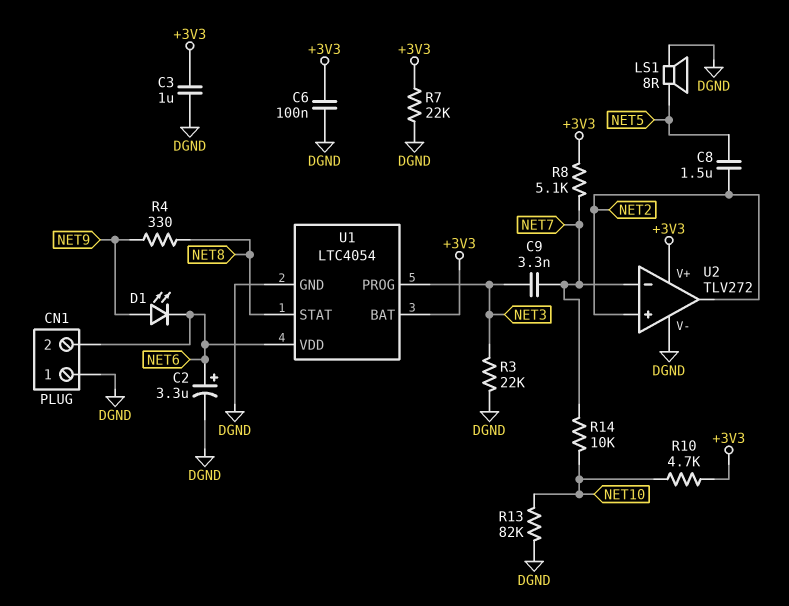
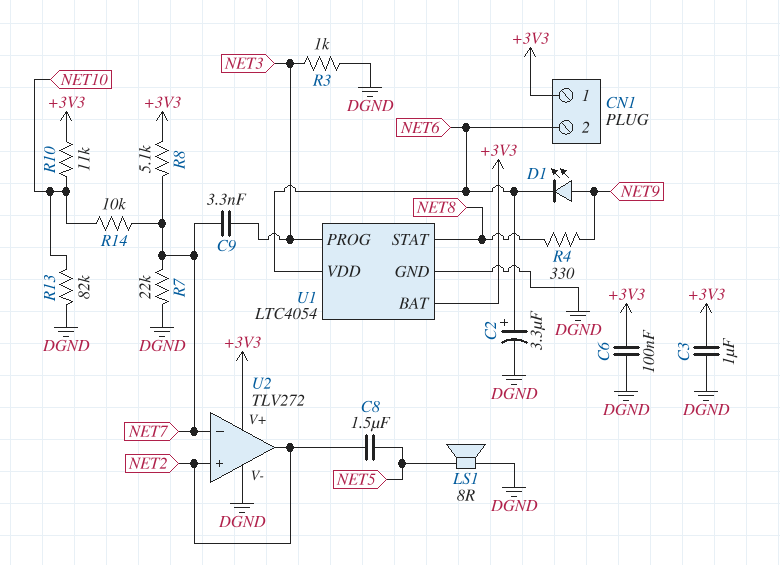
CN1 pin 1: DGND -> +3V3
R3: 22k (DGND, NET3) -> 1k (DGND, NET3)
R7: 22k (+3V3, DGND) -> 22k (DGND, NET7)
R10: 4.7k (+3V3, NET10) -> 11k (+3V3, NET10)

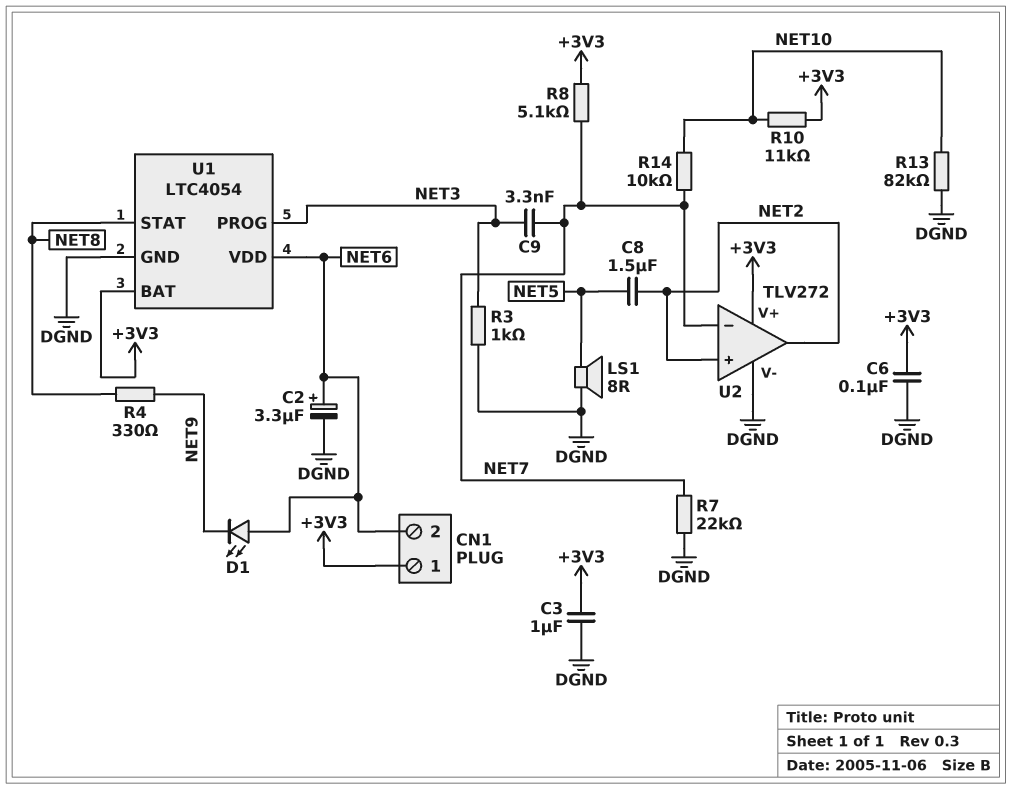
D1: LED (A NET9, K NET6) -> LED (A NET6, K NET9)

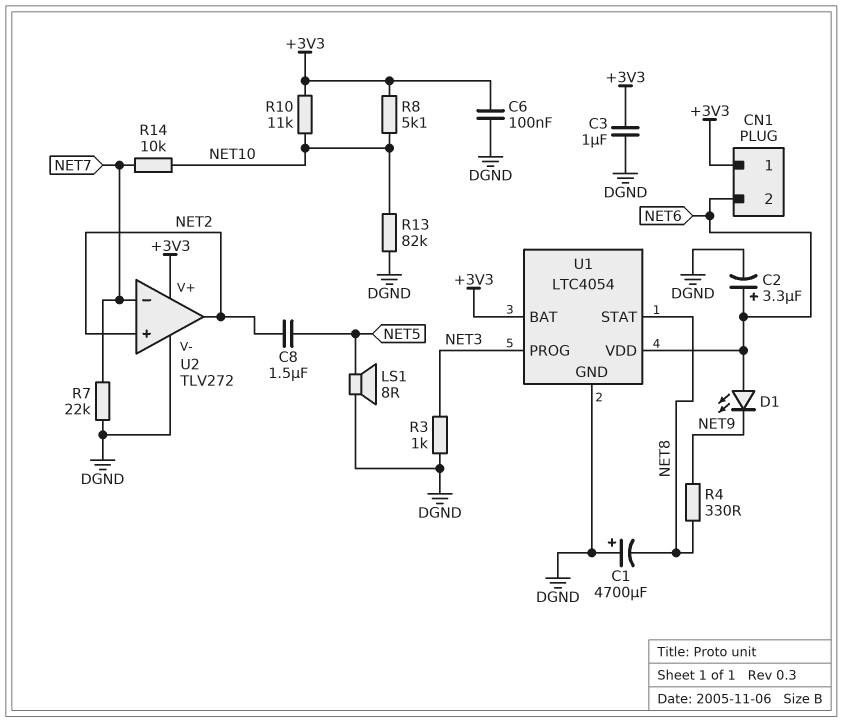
C1: none -> 4700uF (plus DGND, minus NET8)
C9: 3.3nF (NET3, NET7) -> none
R8: 5.1k (+3V3, NET7) -> 5.1k (+3V3, NET10)

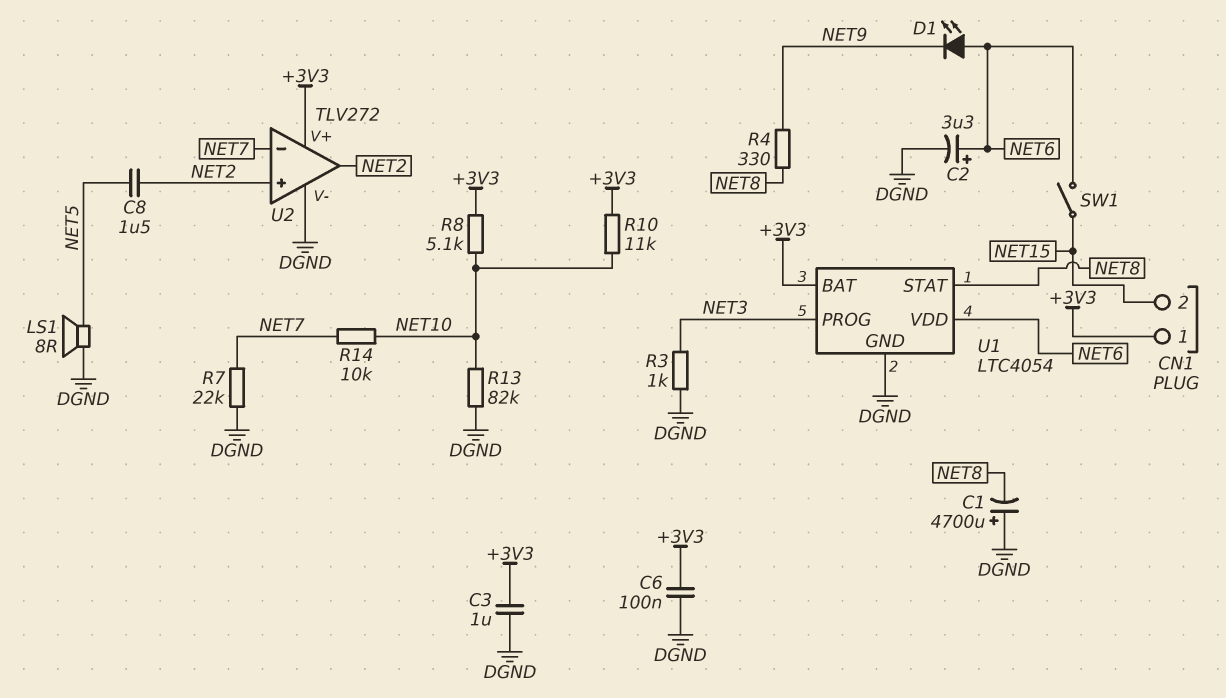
CN1 pin 2: NET6 -> NET15
SW1: none -> switch (NET6, NET15)

